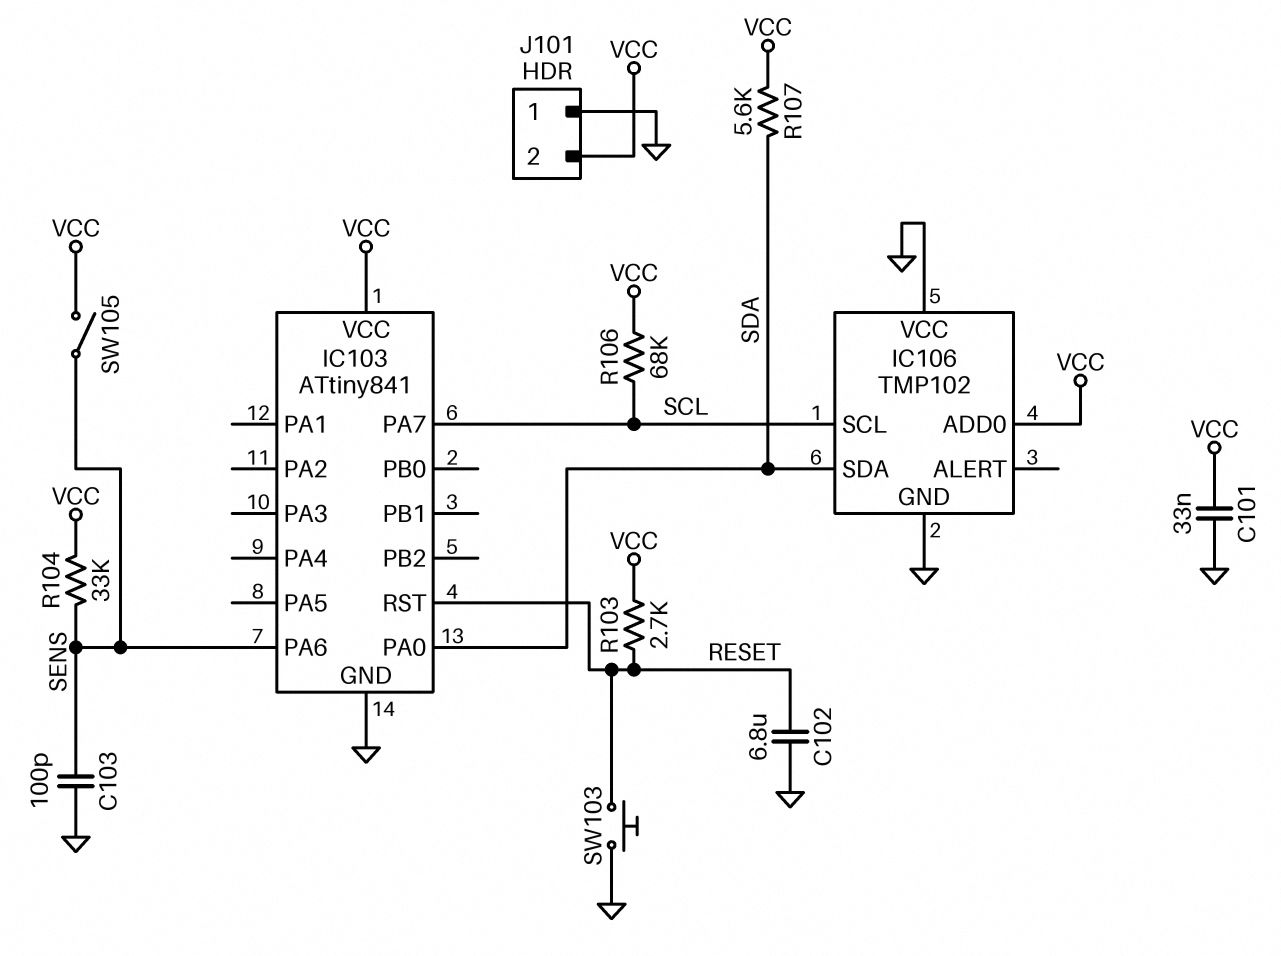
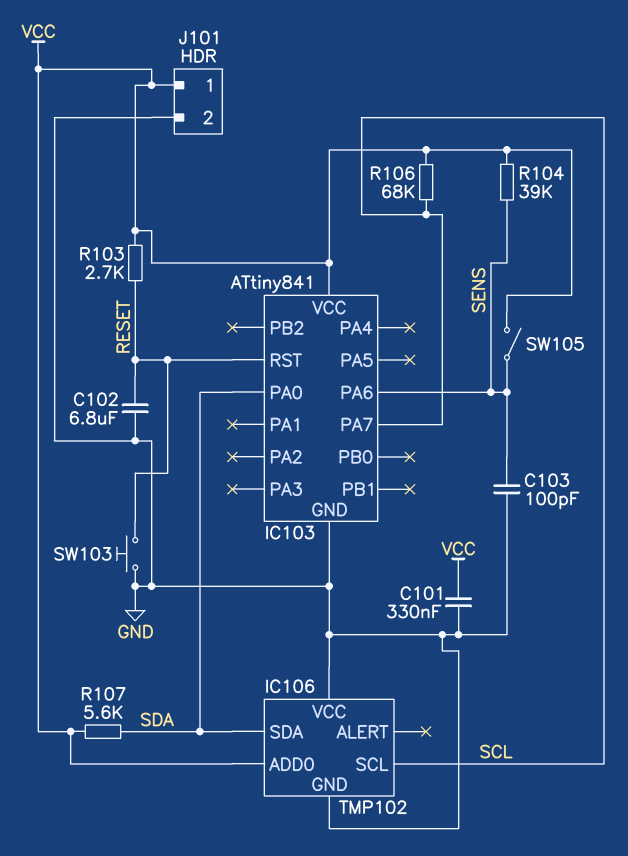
C101: 33nF (GND, VCC) -> 330nF (GND, VCC)
J101 pin 1: GND -> VCC
J101 pin 2: VCC -> GND
R104: 33k (SENS, VCC) -> 39k (SENS, VCC)

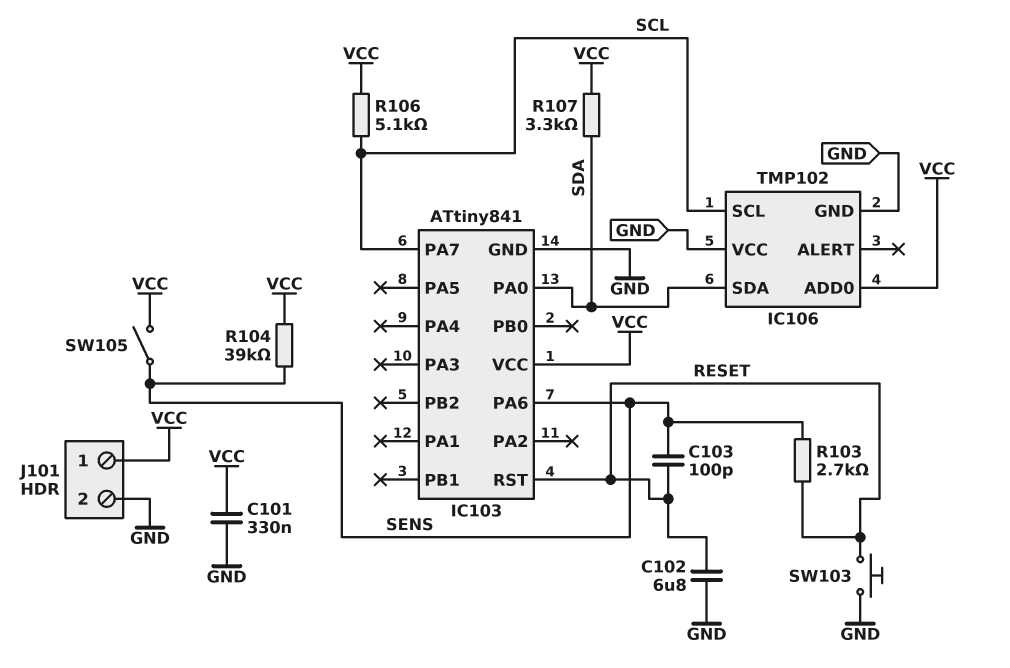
C103: 100pF (GND, SENS) -> 100pF (RESET, SENS)
R103: 2.7k (RESET, VCC) -> 2.7k (RESET, SENS)
R106: 68k (SCL, VCC) -> 5.1k (SCL, VCC)
R107: 5.6k (SDA, VCC) -> 3.3k (SDA, VCC)

